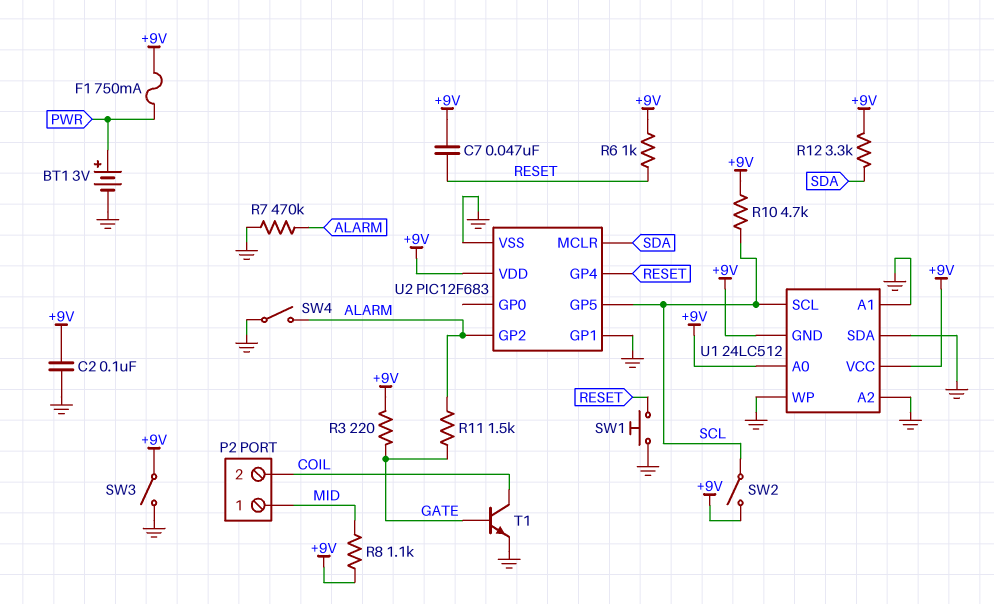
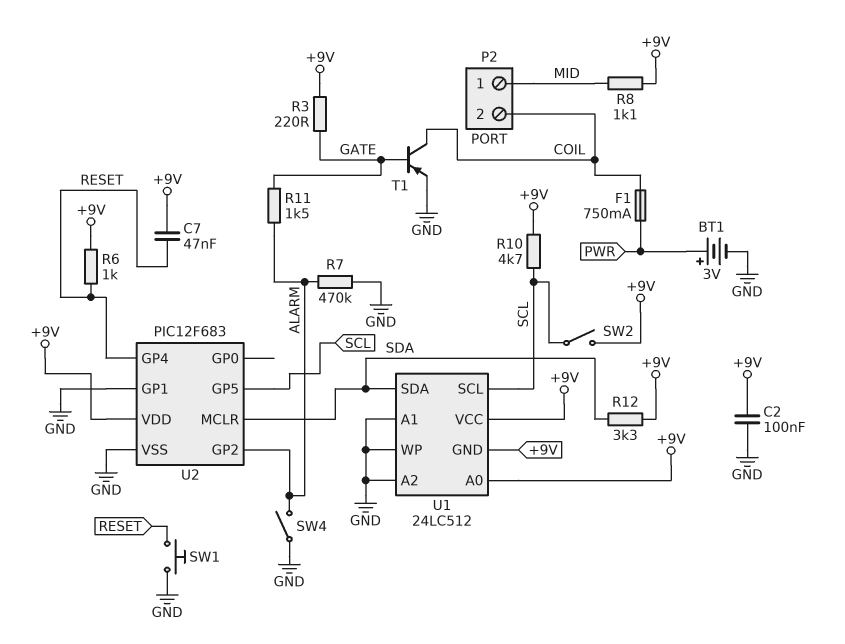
F1: 750mA (+9V, PWR) -> 750mA (COIL, PWR)
SW3: switch (+9V, GND) -> none
T1: NPN (B GATE, C COIL, E GND) -> PNP (B GATE, C COIL, E GND)
U1 pin SDA: GND -> SDA

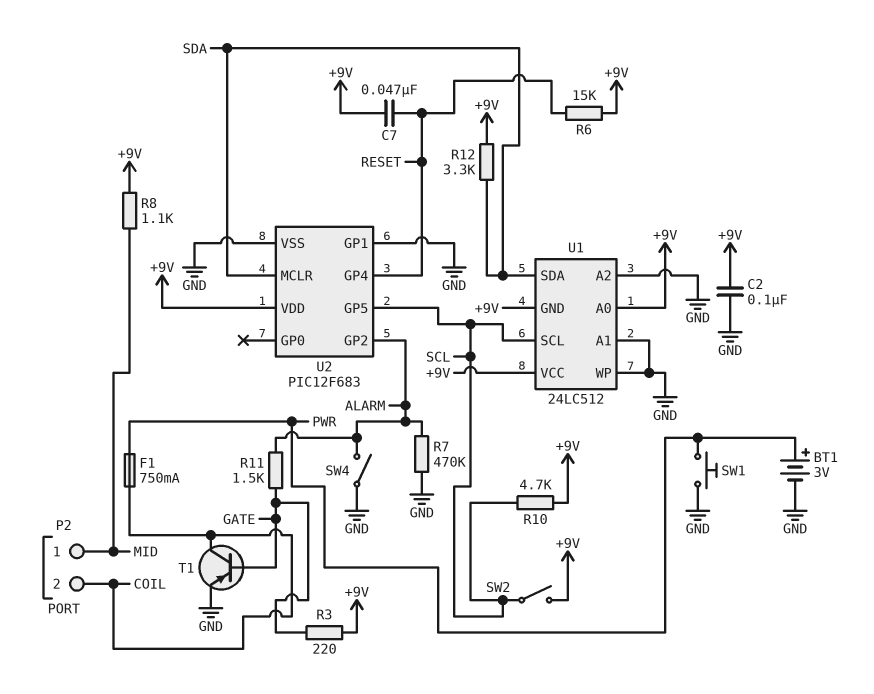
R6: 1k (+9V, RESET) -> 15k (+9V, RESET)
SW1: button (GND, RESET) -> button (GND, PWR)

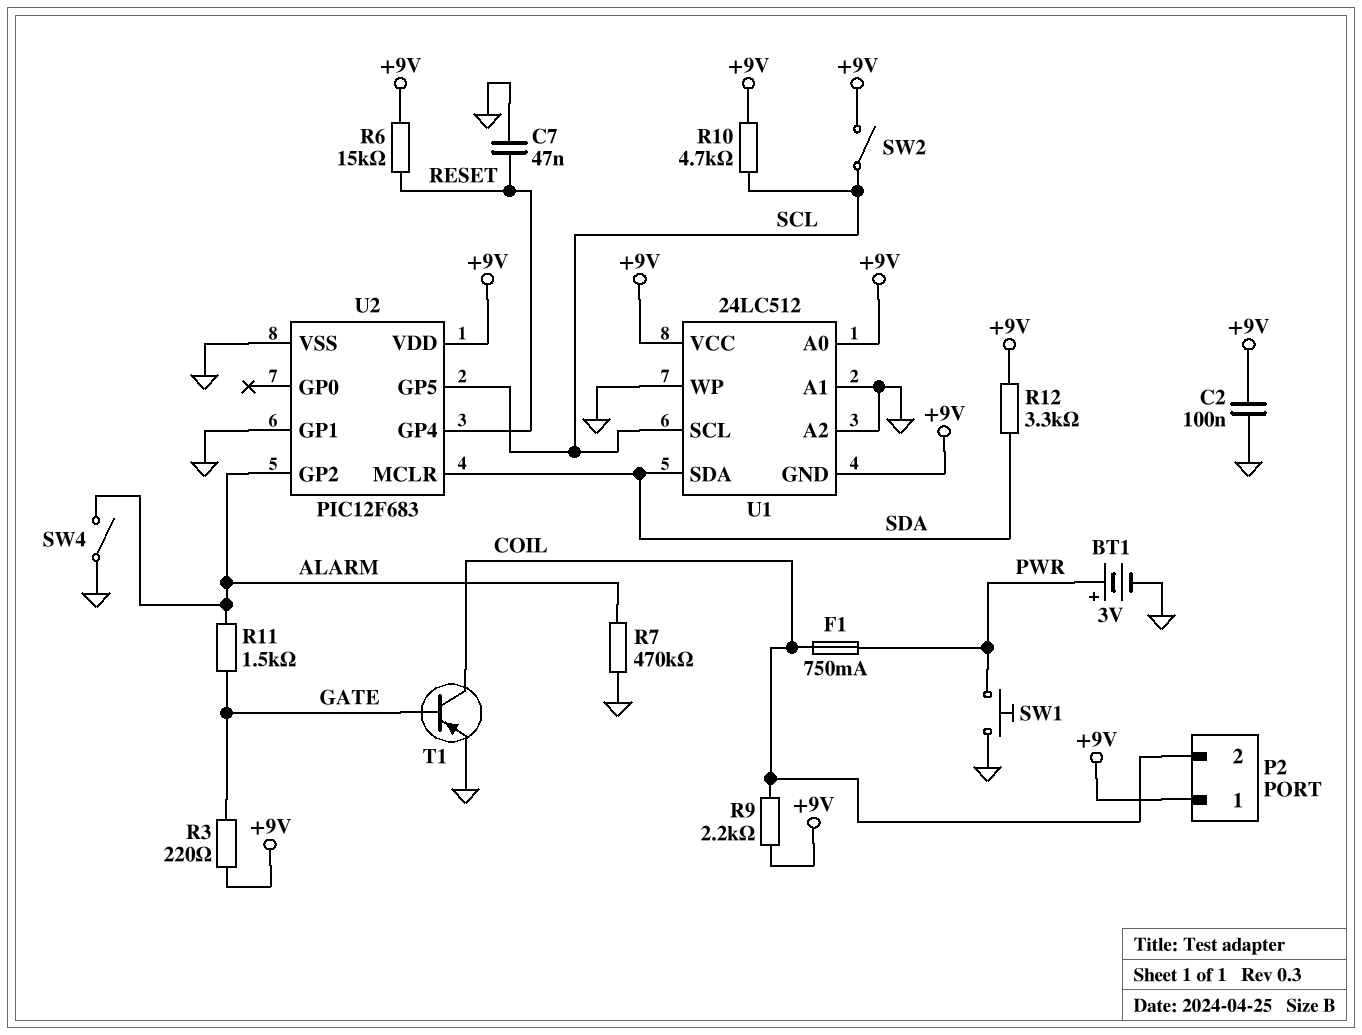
C7: 47nF (+9V, RESET) -> 47nF (GND, RESET)
P2 pin 1: MID -> +9V
R8: 1.1k (+9V, MID) -> none
R9: none -> 2.2k (+9V, COIL)

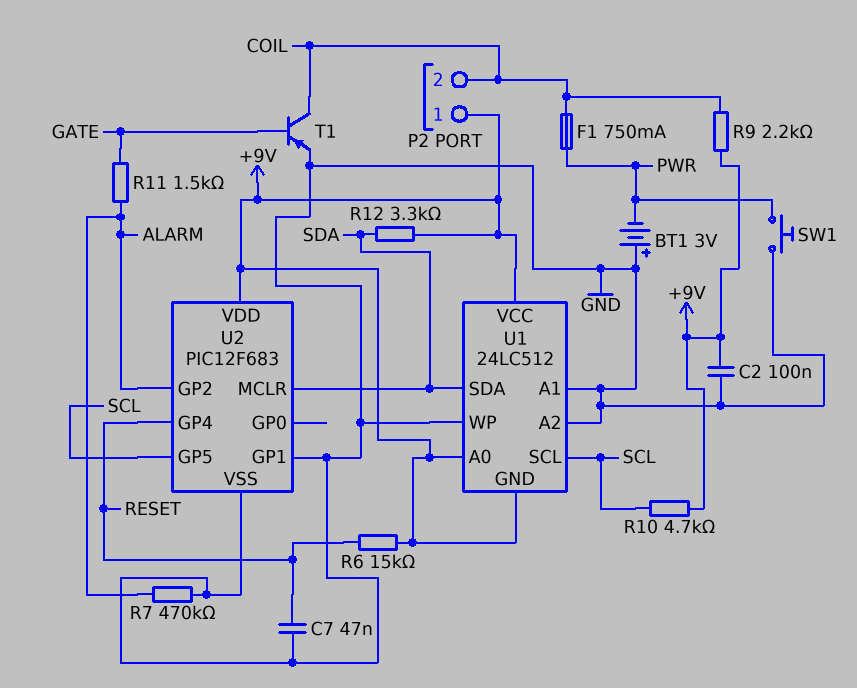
BT1: 3V (plus PWR, minus GND) -> 3V (plus GND, minus PWR)
R3: 220 (+9V, GATE) -> none
SW2: switch (+9V, SCL) -> none
SW4: switch (ALARM, GND) -> none

